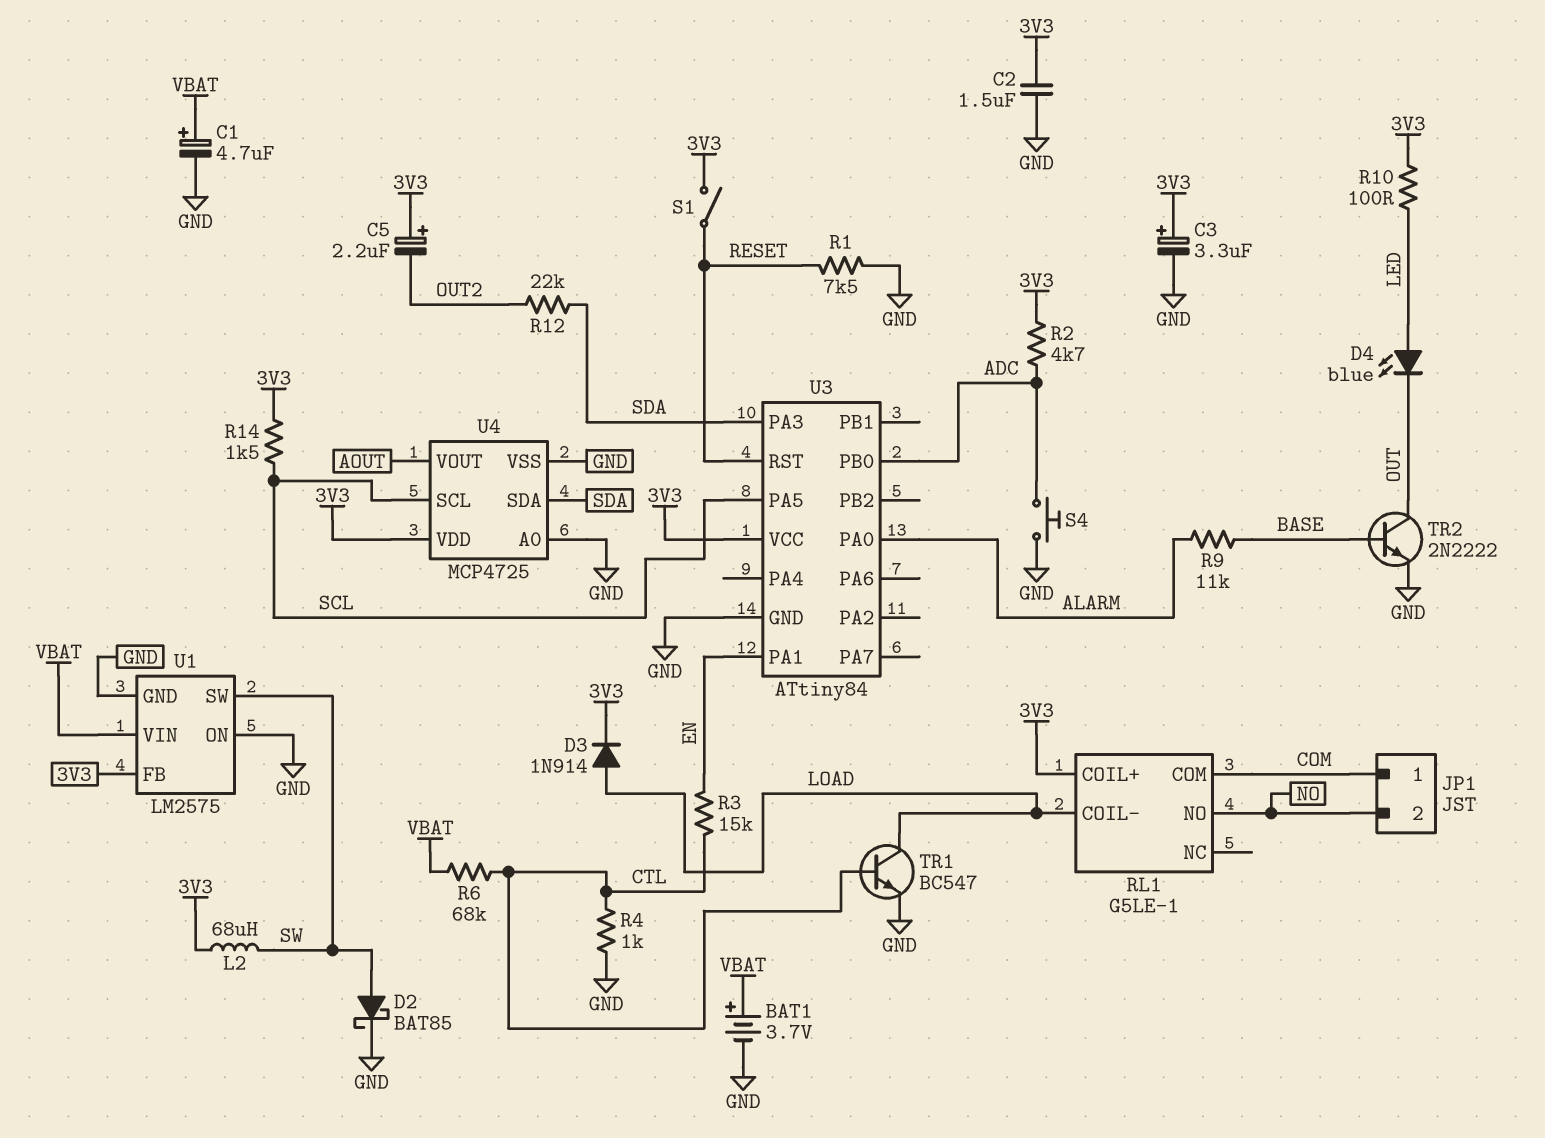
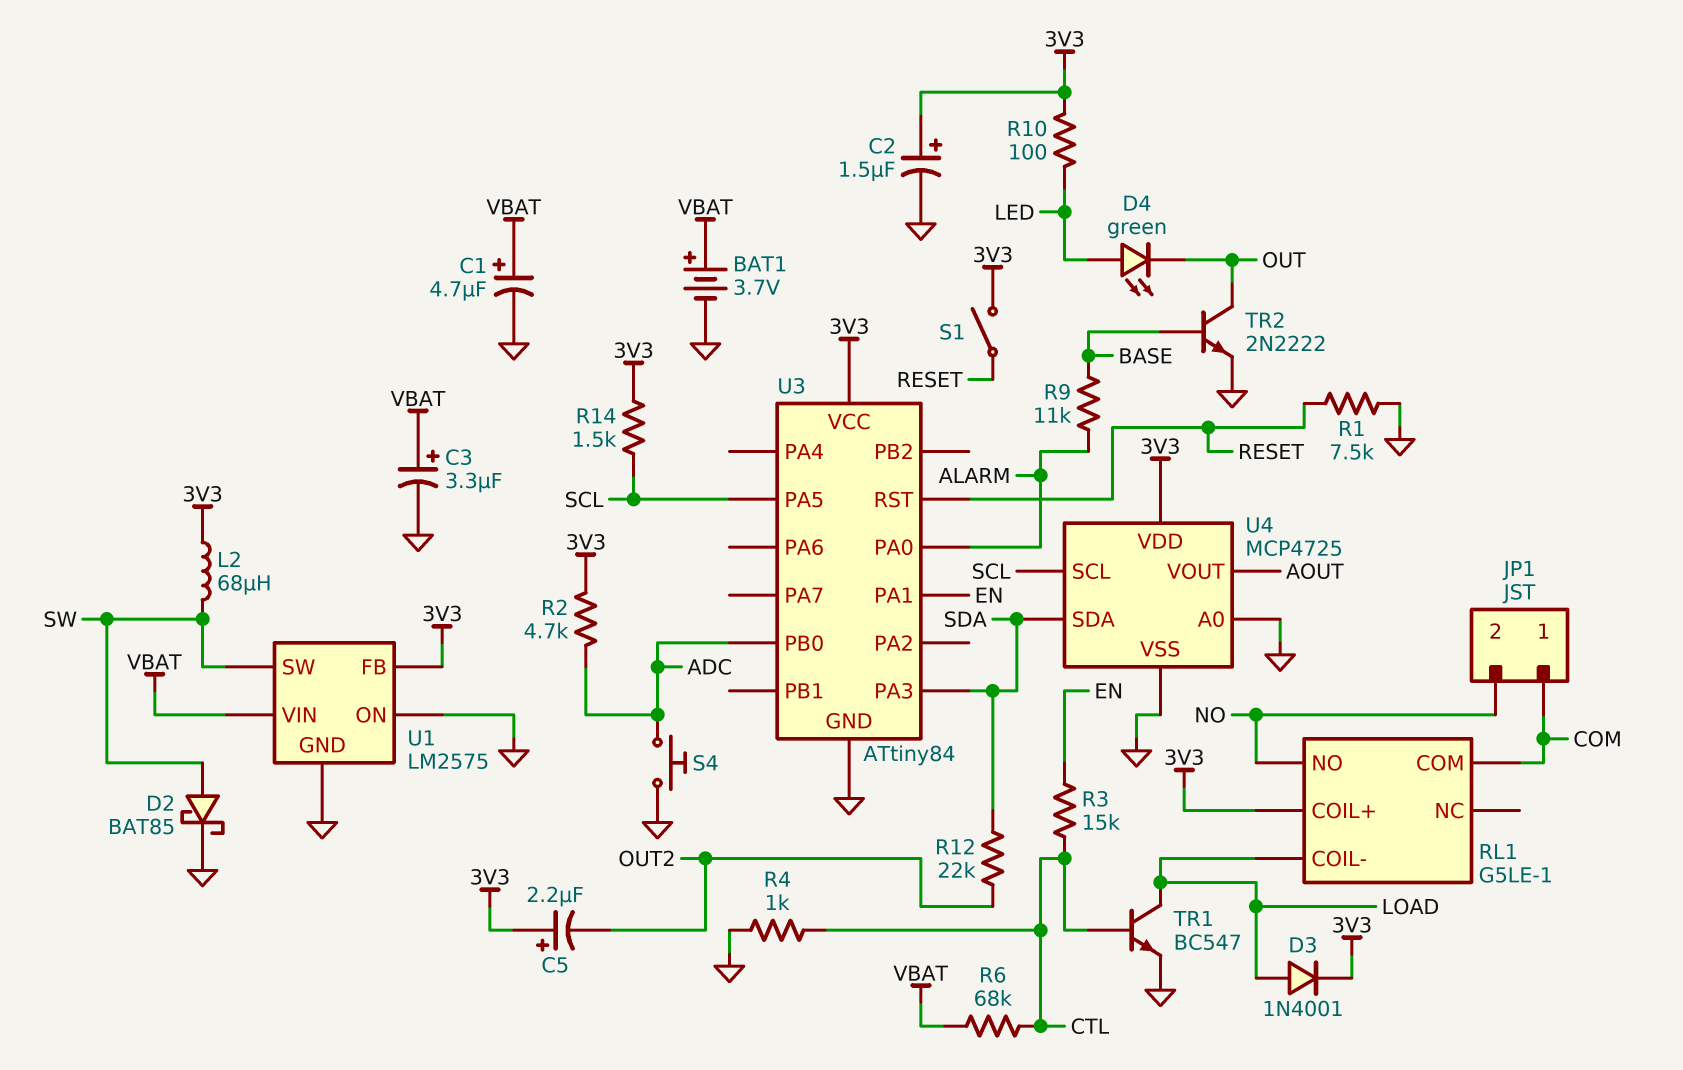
C2: 1.5uF (3V3, GND) -> 1.5uF (plus 3V3, minus GND)
C3: 3.3uF (plus 3V3, minus GND) -> 3.3uF (plus VBAT, minus GND)
D3: diode 1N914 (A LOAD, K 3V3) -> diode 1N4001 (A LOAD, K 3V3)
D4: LED blue (A LED, K OUT) -> LED green (A LED, K OUT)

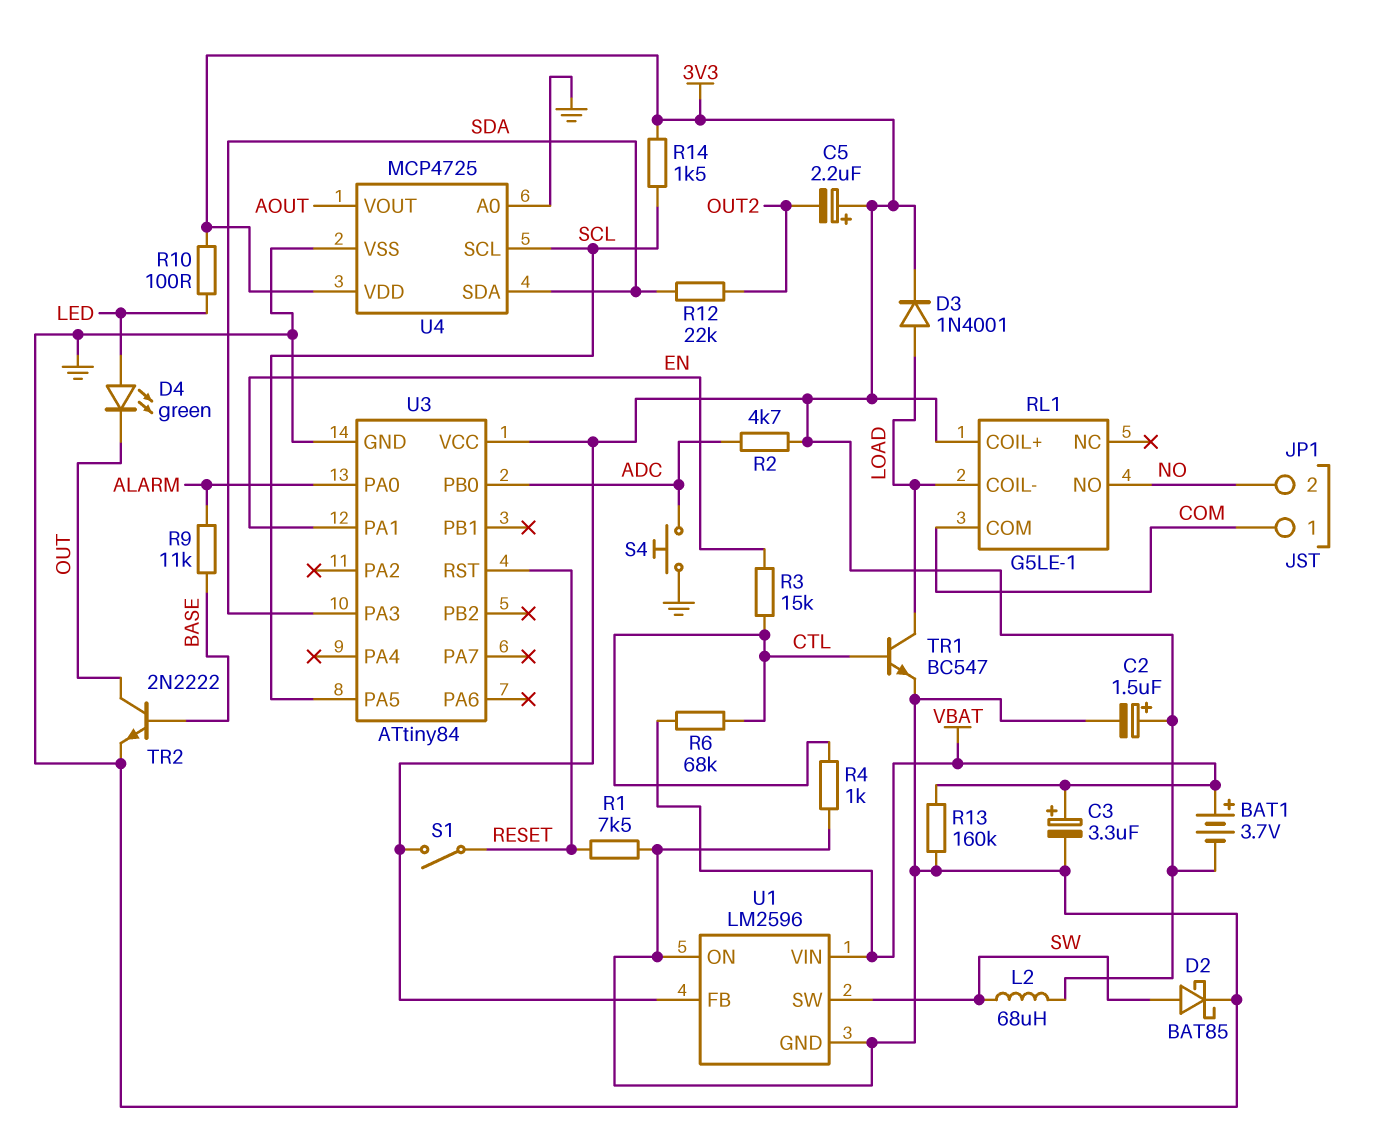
BAT1: 3.7V (plus VBAT, minus GND) -> 3.7V (plus VBAT, minus 3V3)
C1: 4.7uF (plus VBAT, minus GND) -> none
R13: none -> 160k (GND, VBAT)
U1: LM2575 -> LM2596

